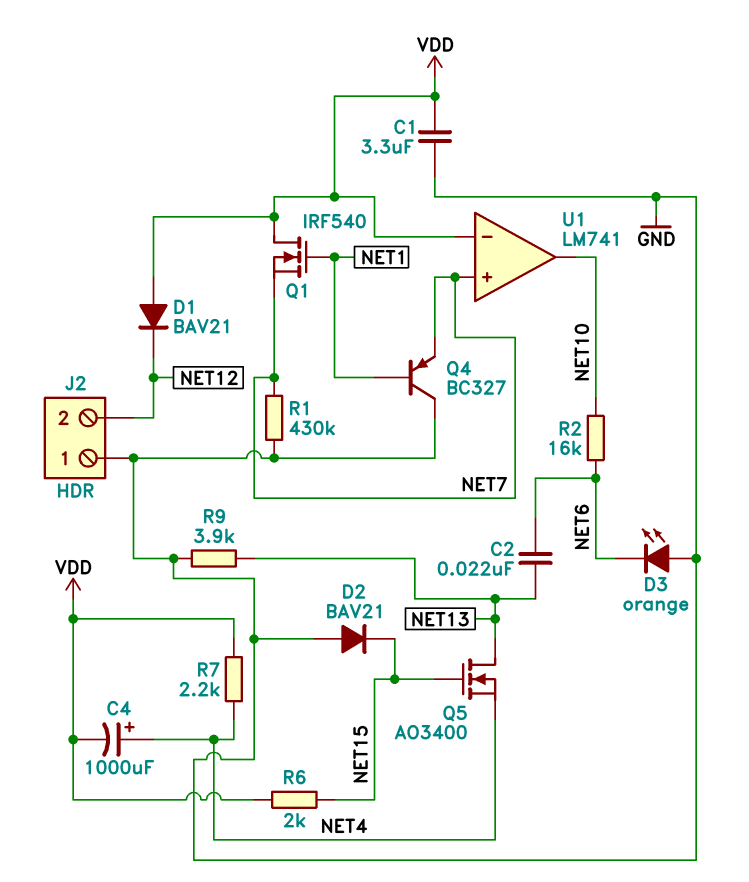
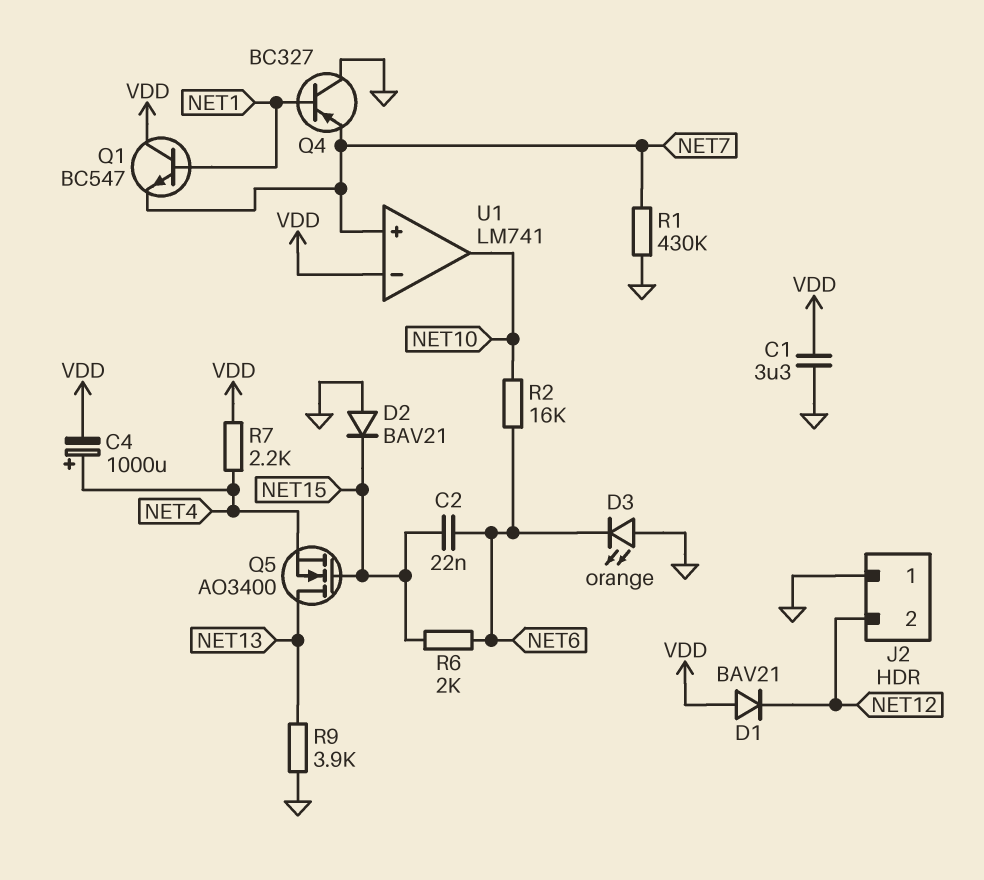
C2: 22nF (NET6, NET13) -> 22nF (NET6, NET15)
Q1: NMOS IRF540 (G NET1, D VDD, S NET7) -> NPN BC547 (B NET1, C VDD, E NET7)
R6: 2k (NET15, VDD) -> 2k (NET6, NET15)

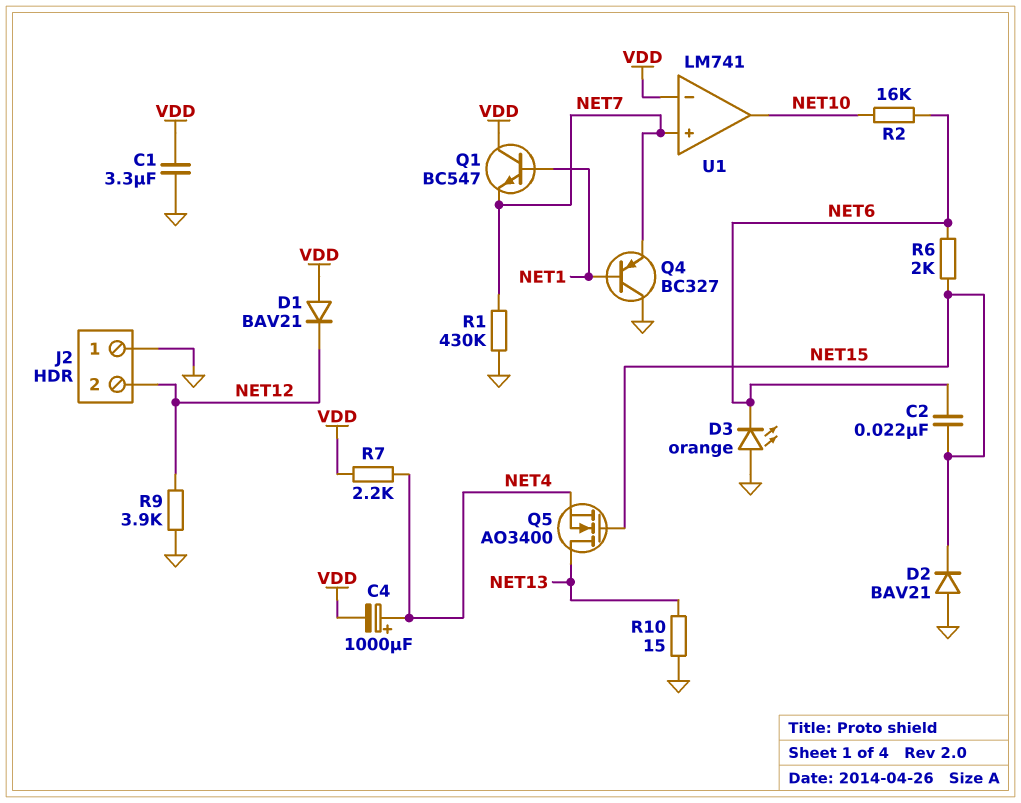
R9: 3.9k (GND, NET13) -> 3.9k (GND, NET12)
R10: none -> 15 (GND, NET13)

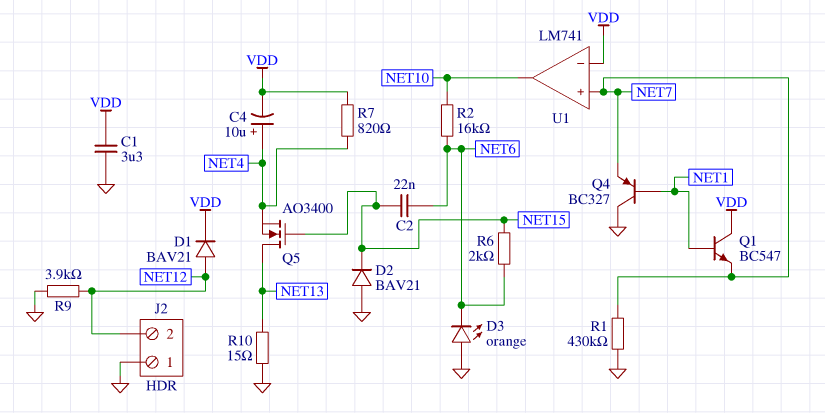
C4: 1000uF (plus NET4, minus VDD) -> 10uF (plus NET4, minus VDD)
D1: diode BAV21 (A VDD, K NET12) -> diode BAV21 (A NET12, K VDD)
R7: 2.2k (NET4, VDD) -> 820 (NET4, VDD)

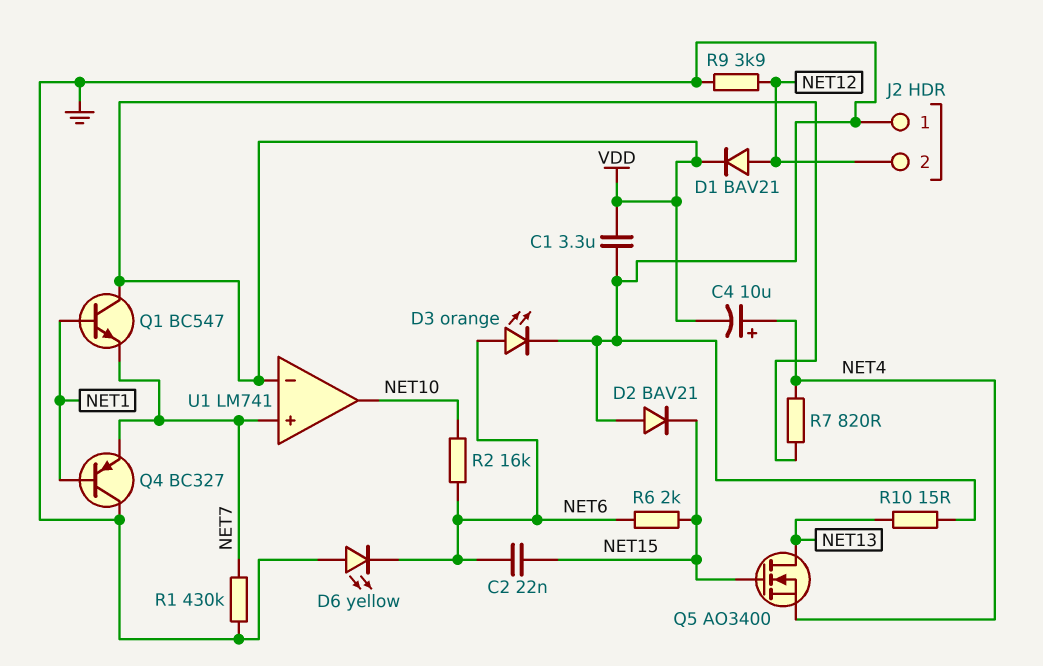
D3: LED orange (A GND, K NET6) -> LED orange (A NET6, K GND)
D6: none -> LED yellow (A GND, K NET6)

